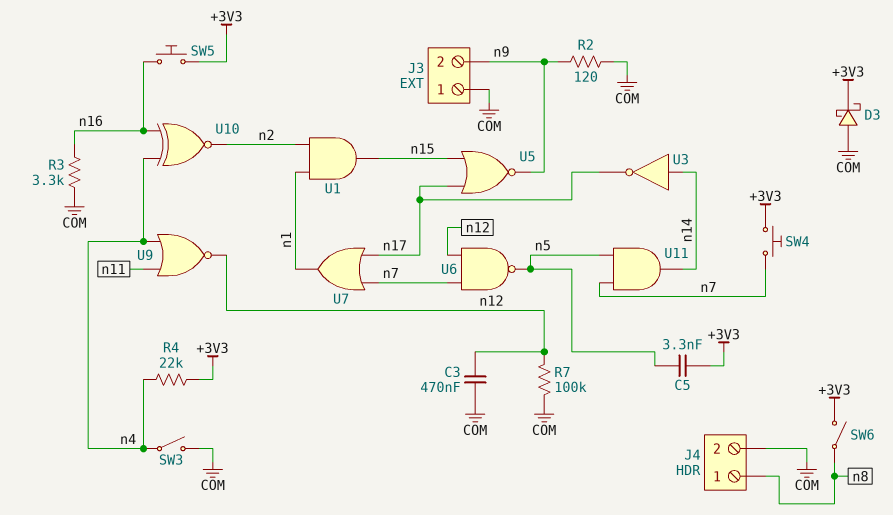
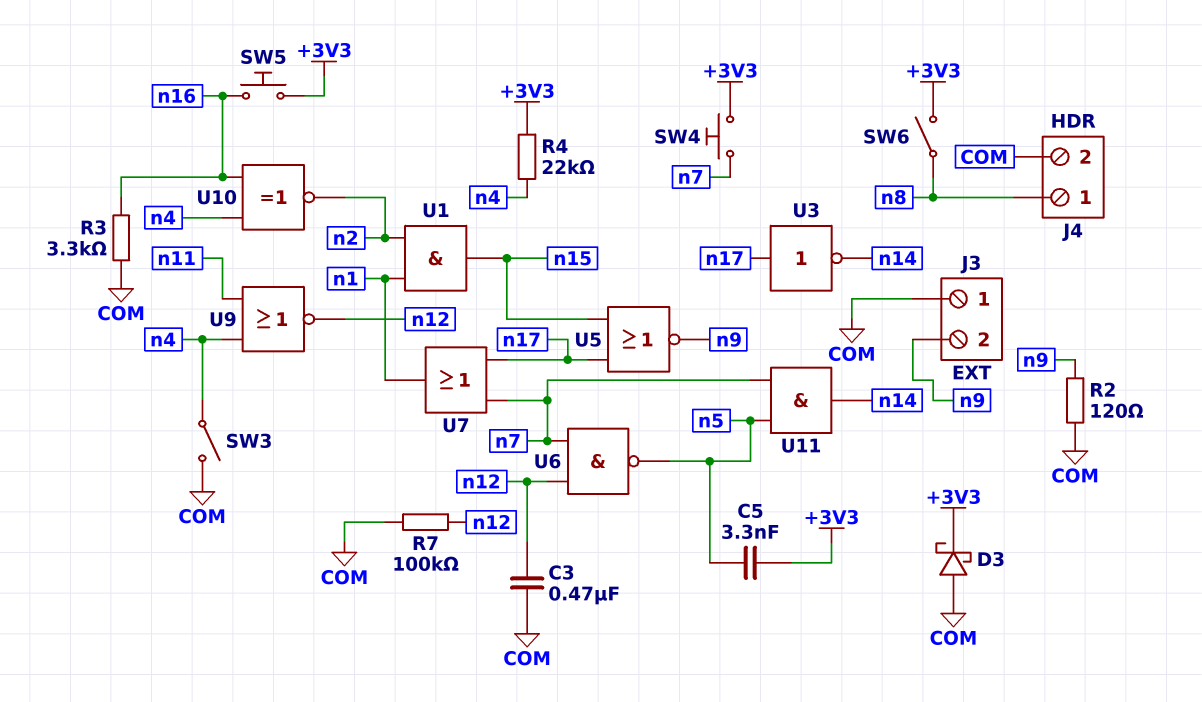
U3: NOT (in n14, out n17) -> NOT (in n17, out n14)

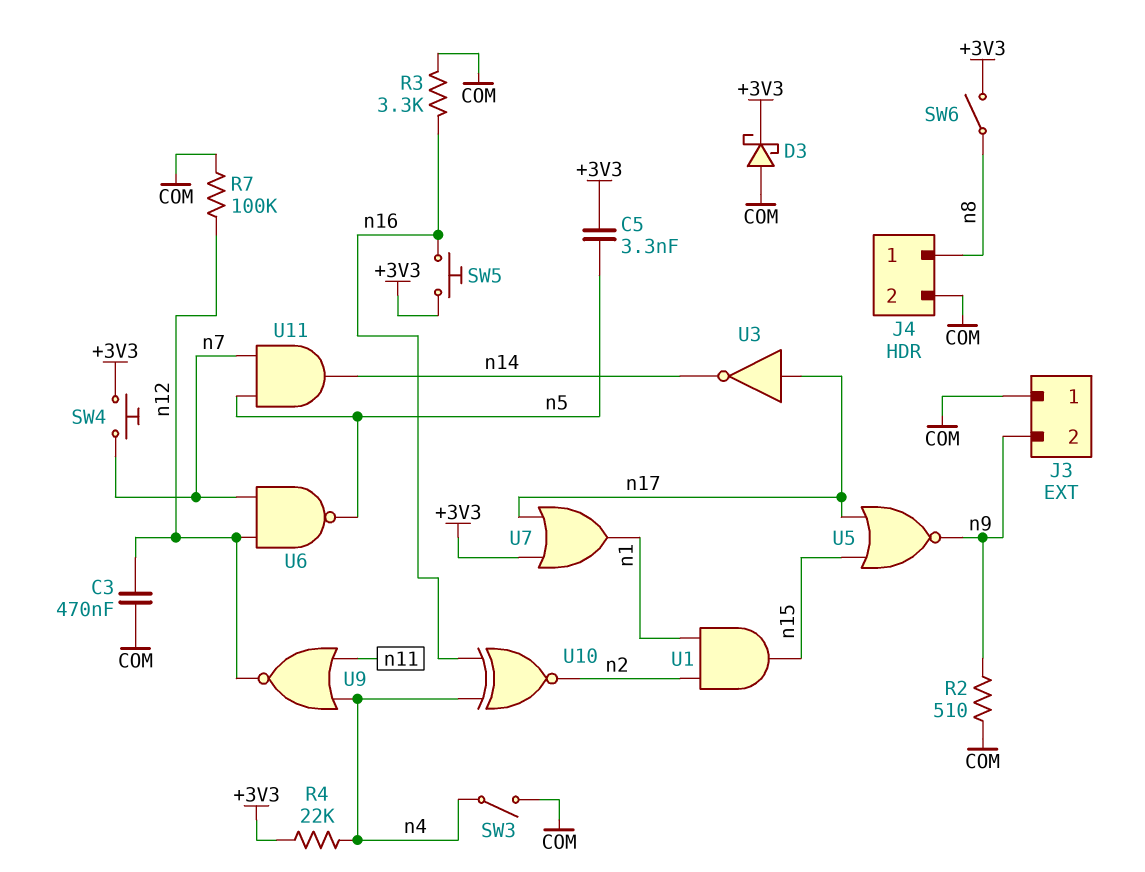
R2: 120 (COM, n9) -> 510 (COM, n9)
U7: OR (in n7, in n17, out n1) -> OR (in +3V3, in n17, out n1)

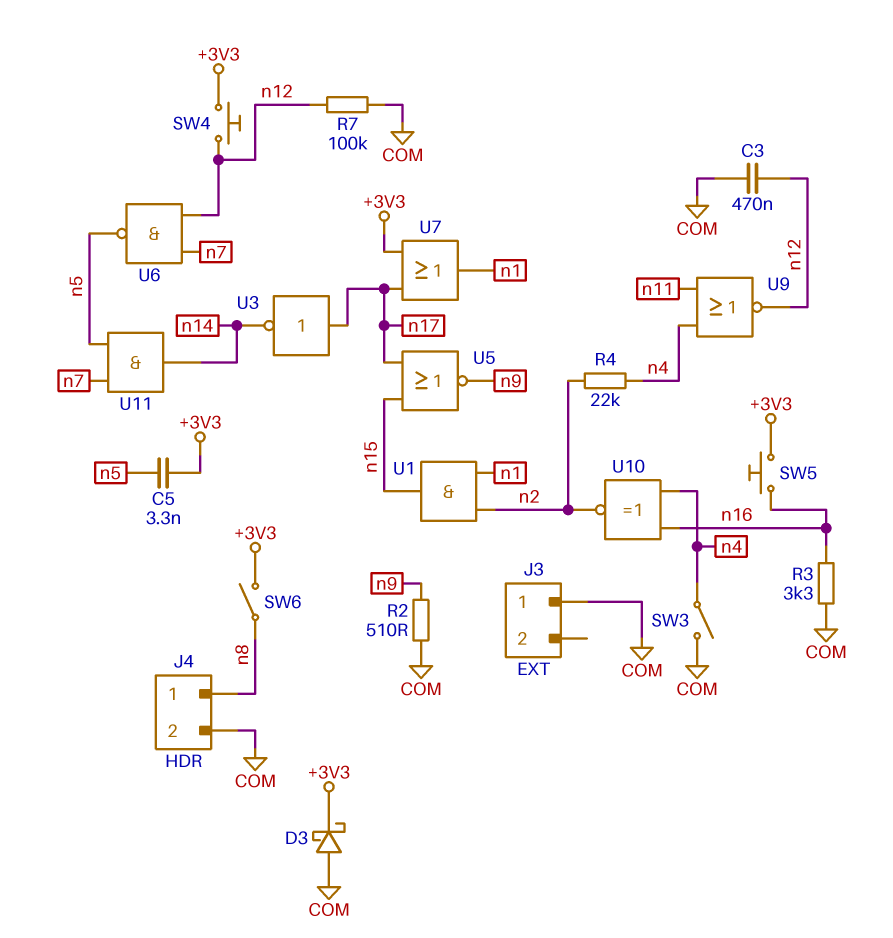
J3 pin 2: n9 -> none
R4: 22k (+3V3, n4) -> 22k (n2, n4)
SW4: button (+3V3, n7) -> button (+3V3, n12)

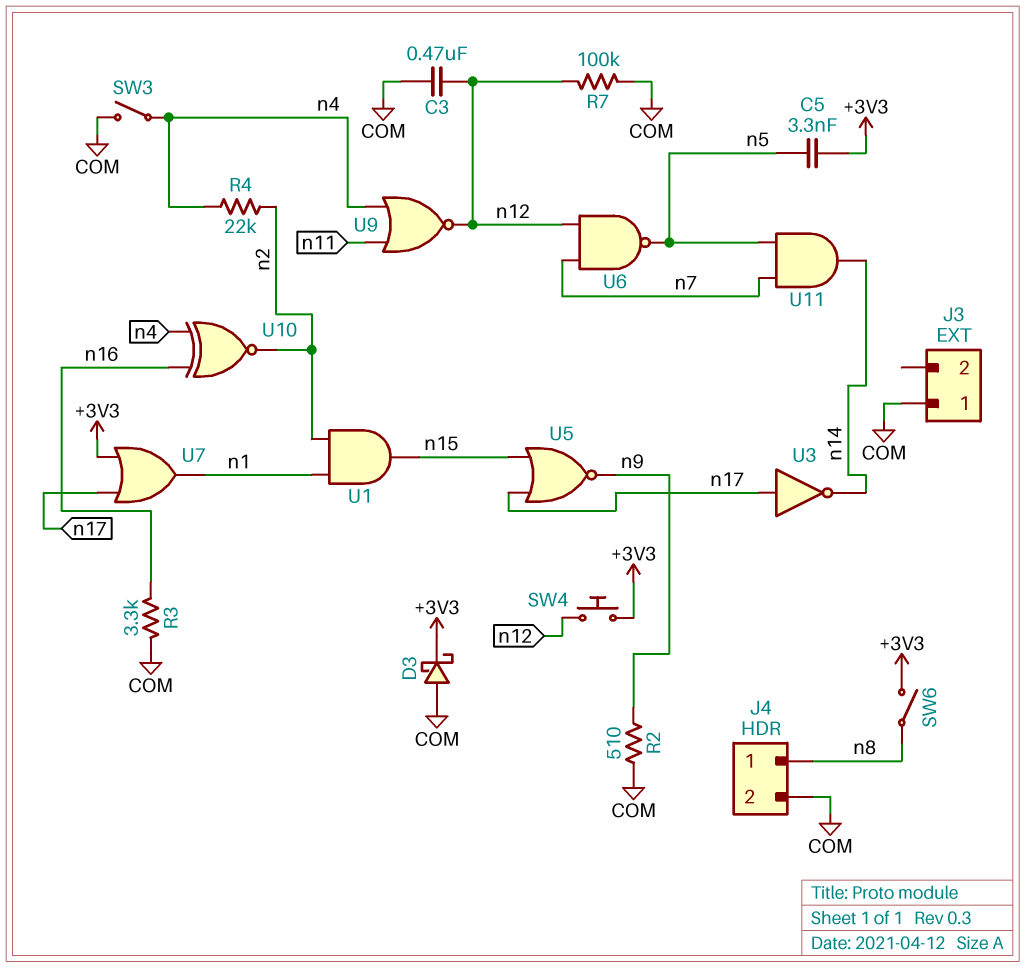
SW5: button (+3V3, n16) -> none

